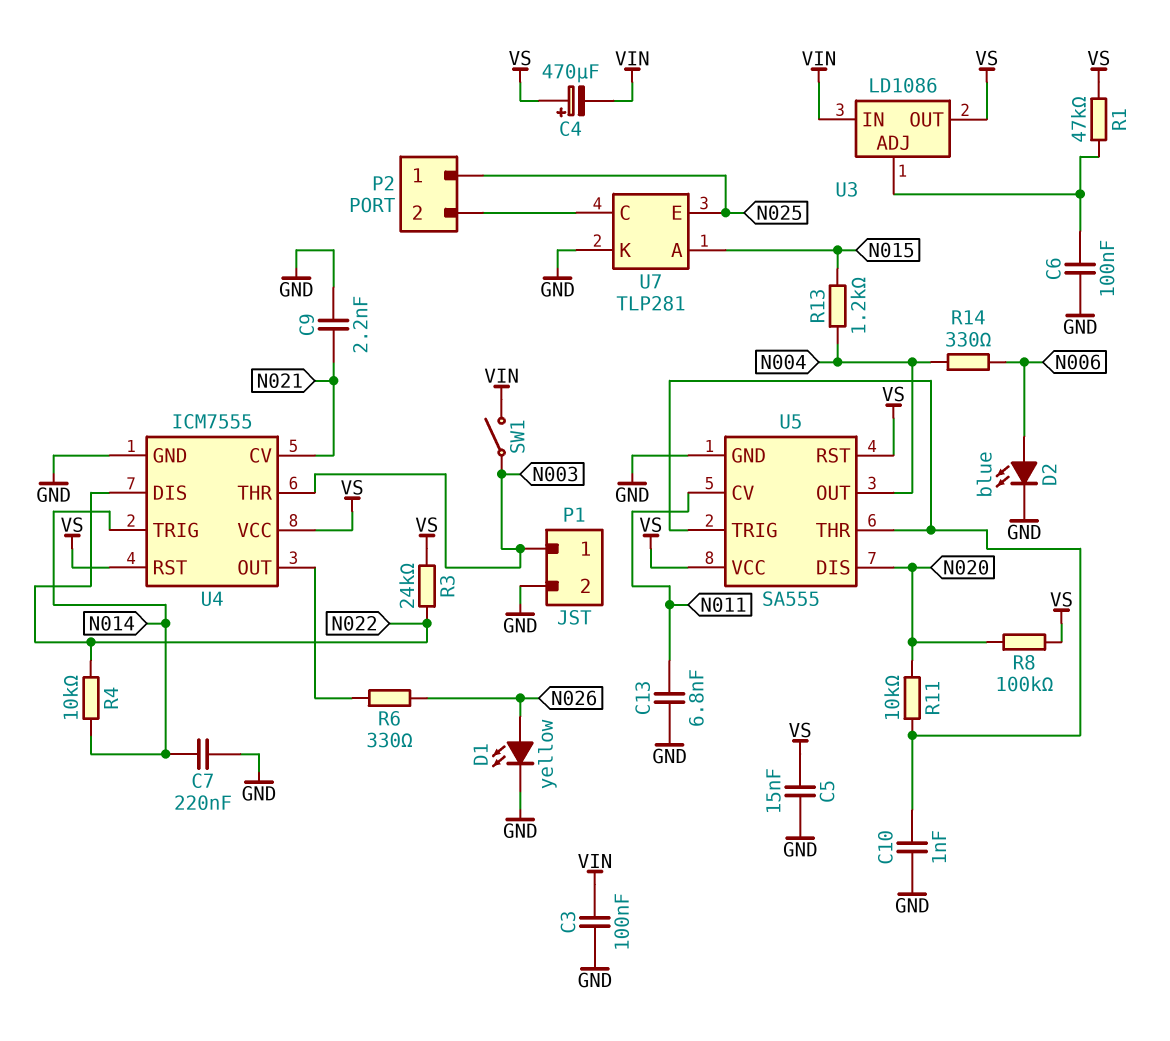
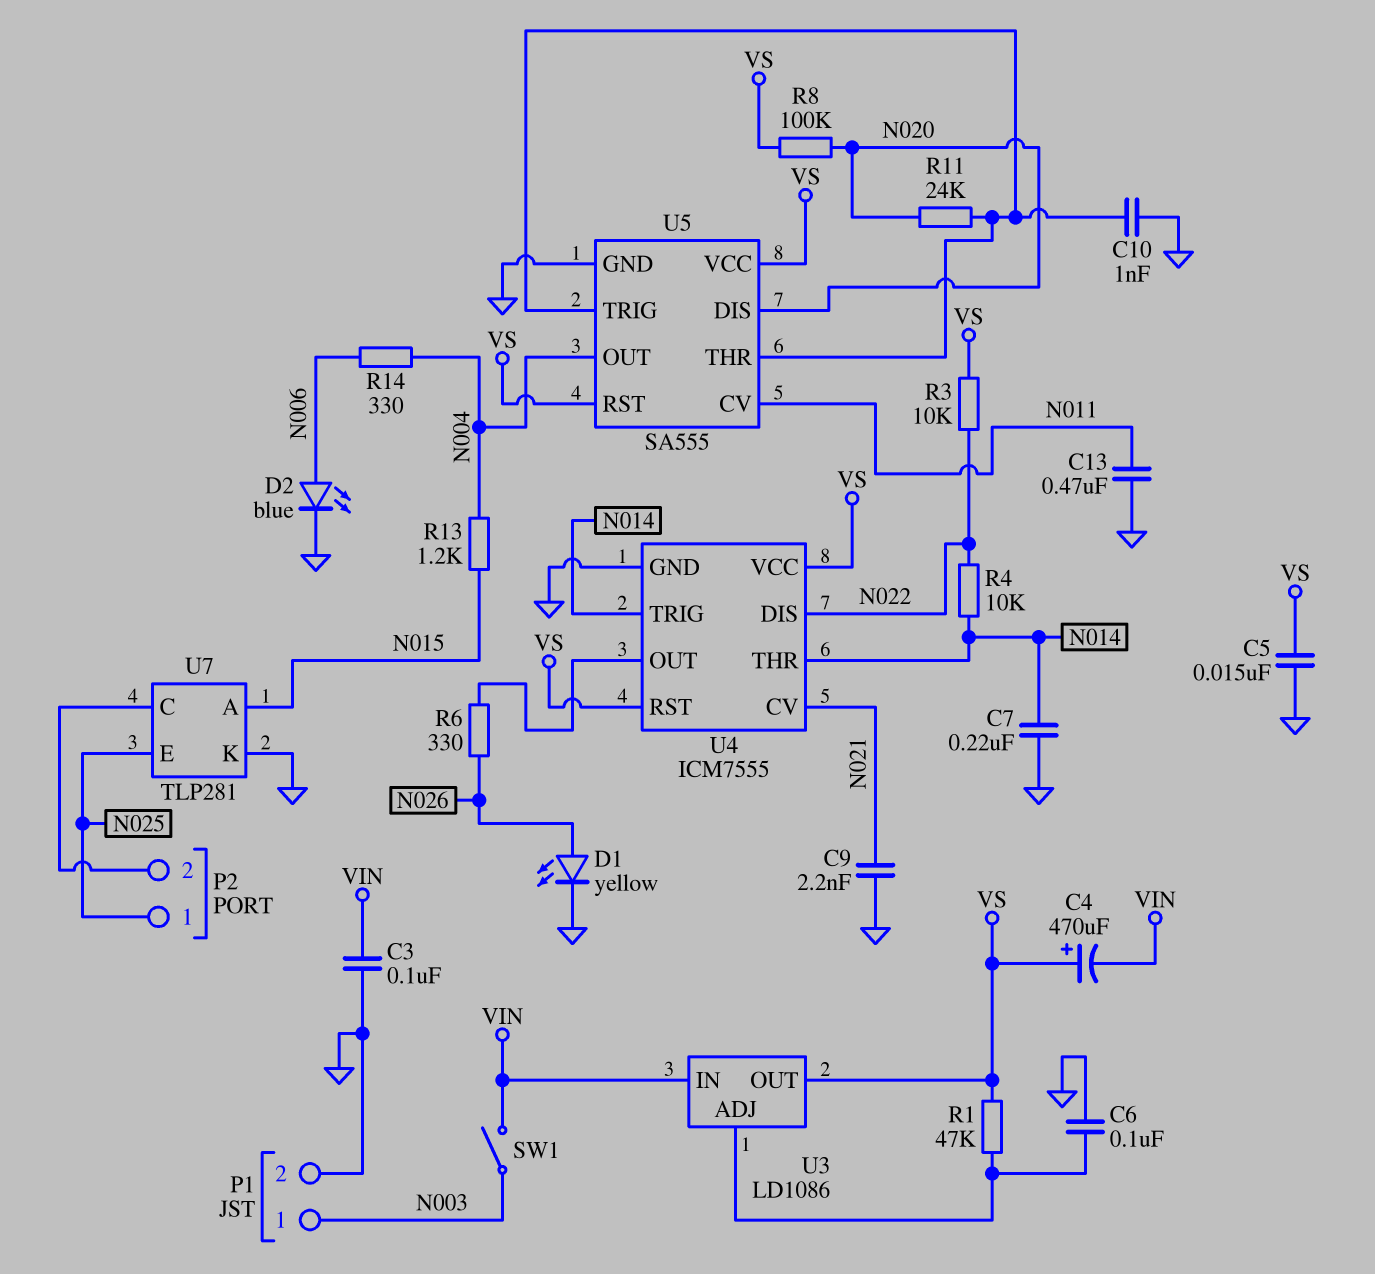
C13: 6.8nF (GND, N011) -> 470nF (GND, N011)
R3: 24k (N022, VS) -> 10k (N022, VS)
R11: 10k (N020, U5/THR) -> 24k (N020, U5/THR)
U4 pin THR: N003 -> N014

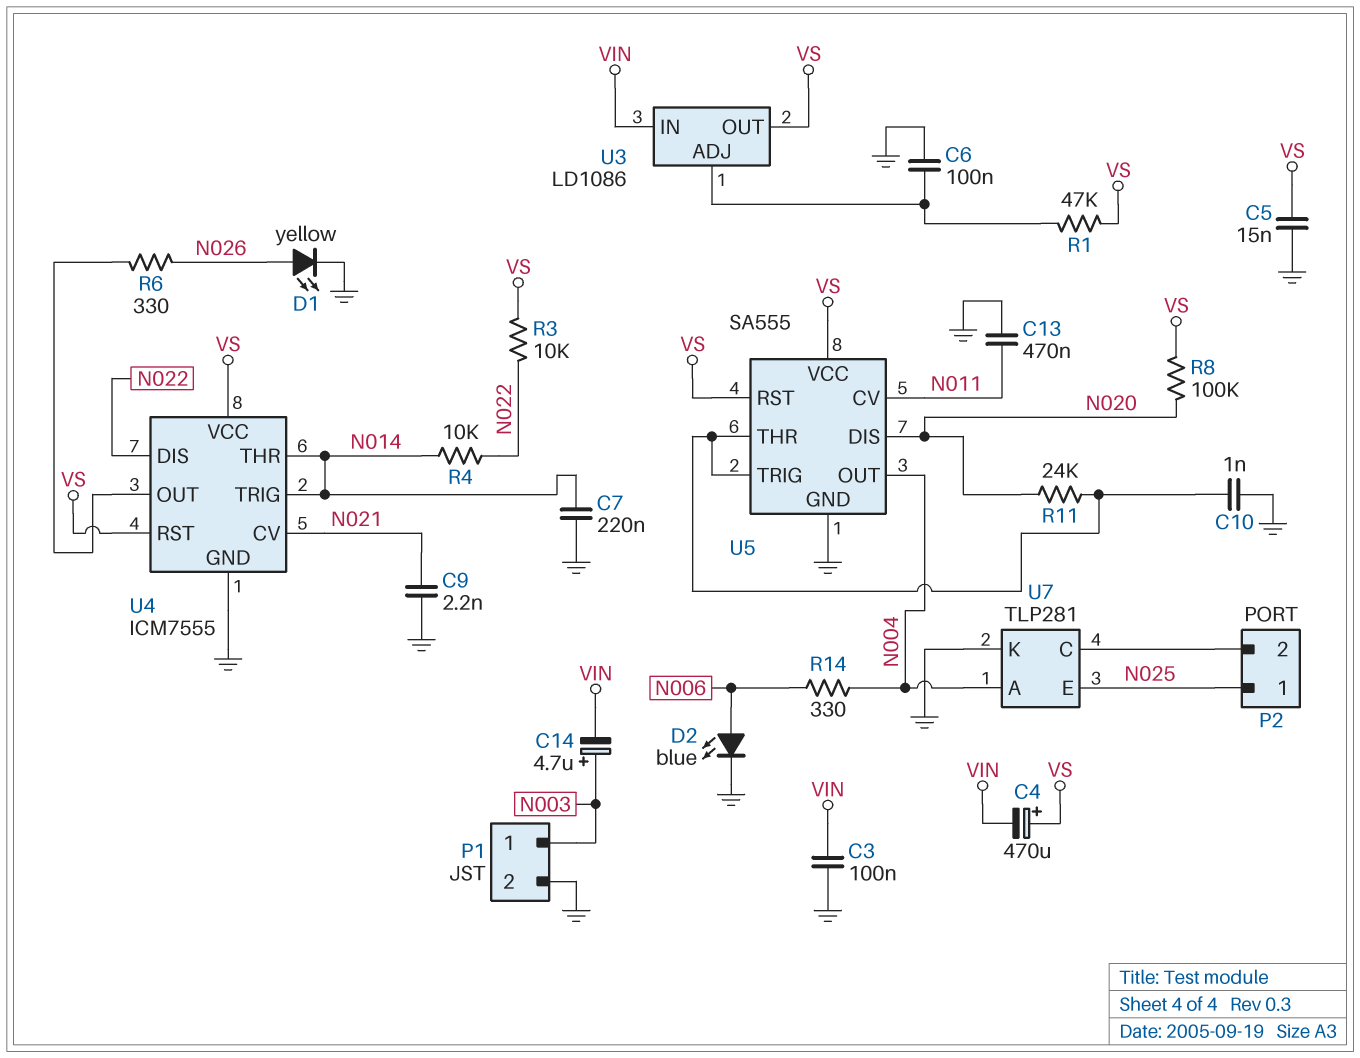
C14: none -> 4.7uF (plus N003, minus VIN)
R13: 1.2k (N004, N015) -> none
SW1: switch (N003, VIN) -> none
U7 pin A: N015 -> N004

